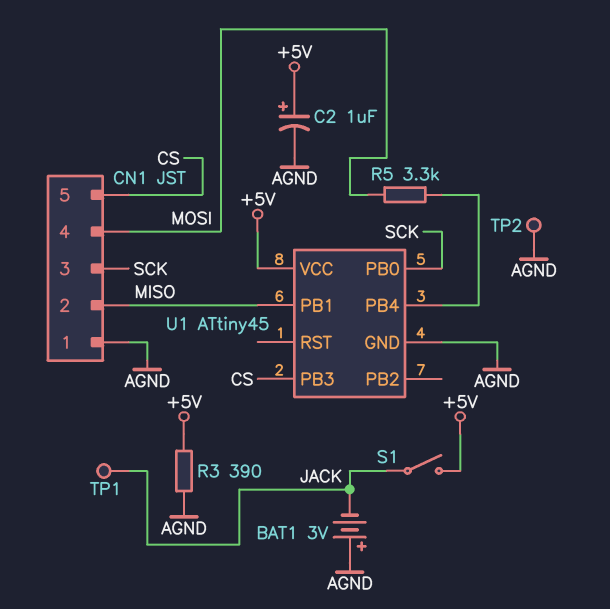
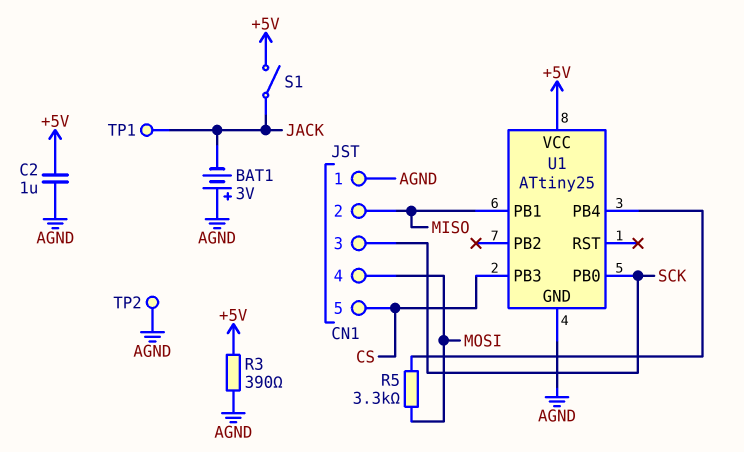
C2: 1uF (plus +5V, minus AGND) -> 1uF (+5V, AGND)
U1: ATtiny45 -> ATtiny25

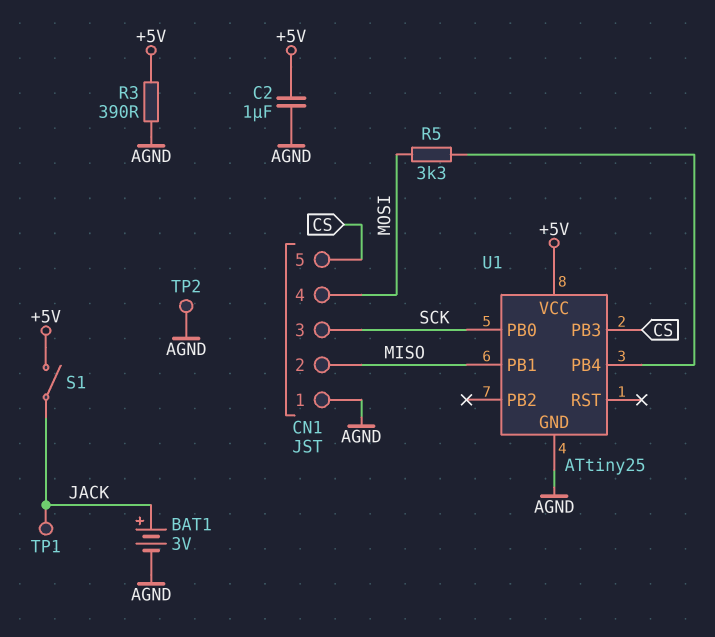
BAT1: 3V (plus AGND, minus JACK) -> 3V (plus JACK, minus AGND)

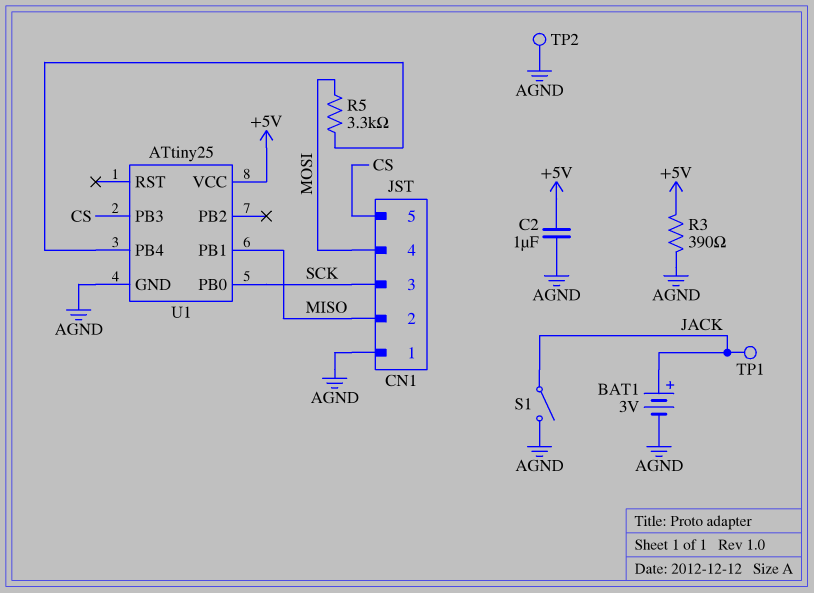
S1: switch (+5V, JACK) -> switch (AGND, JACK)

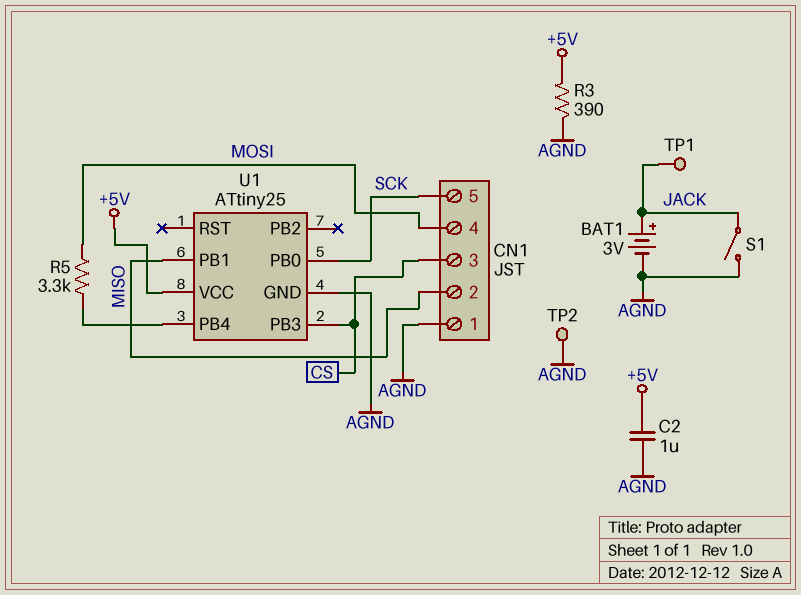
CN1 pin 3: SCK -> CS
CN1 pin 5: CS -> SCK

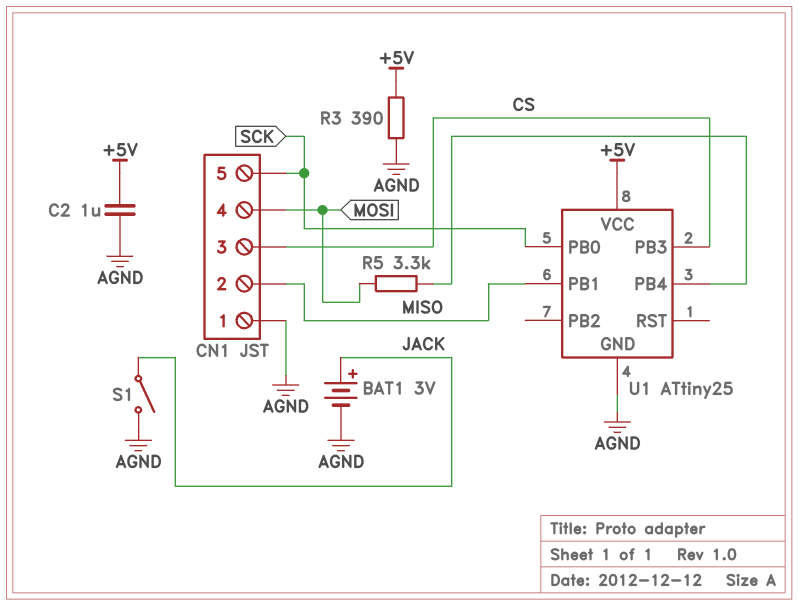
TP1: test point (JACK) -> none
TP2: test point (AGND) -> none

